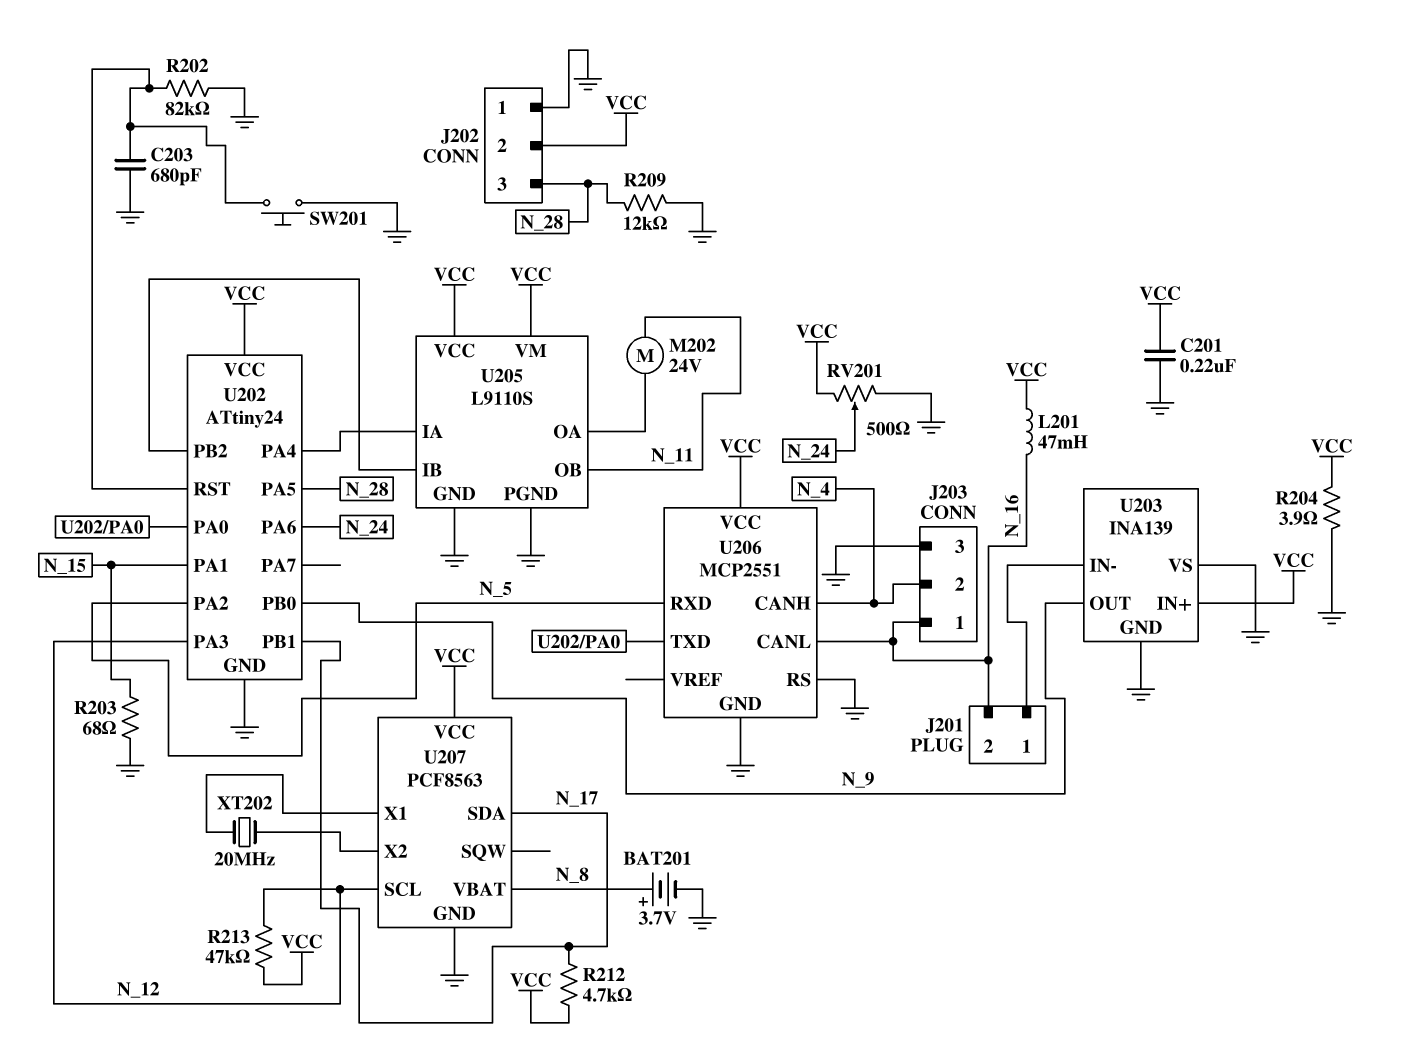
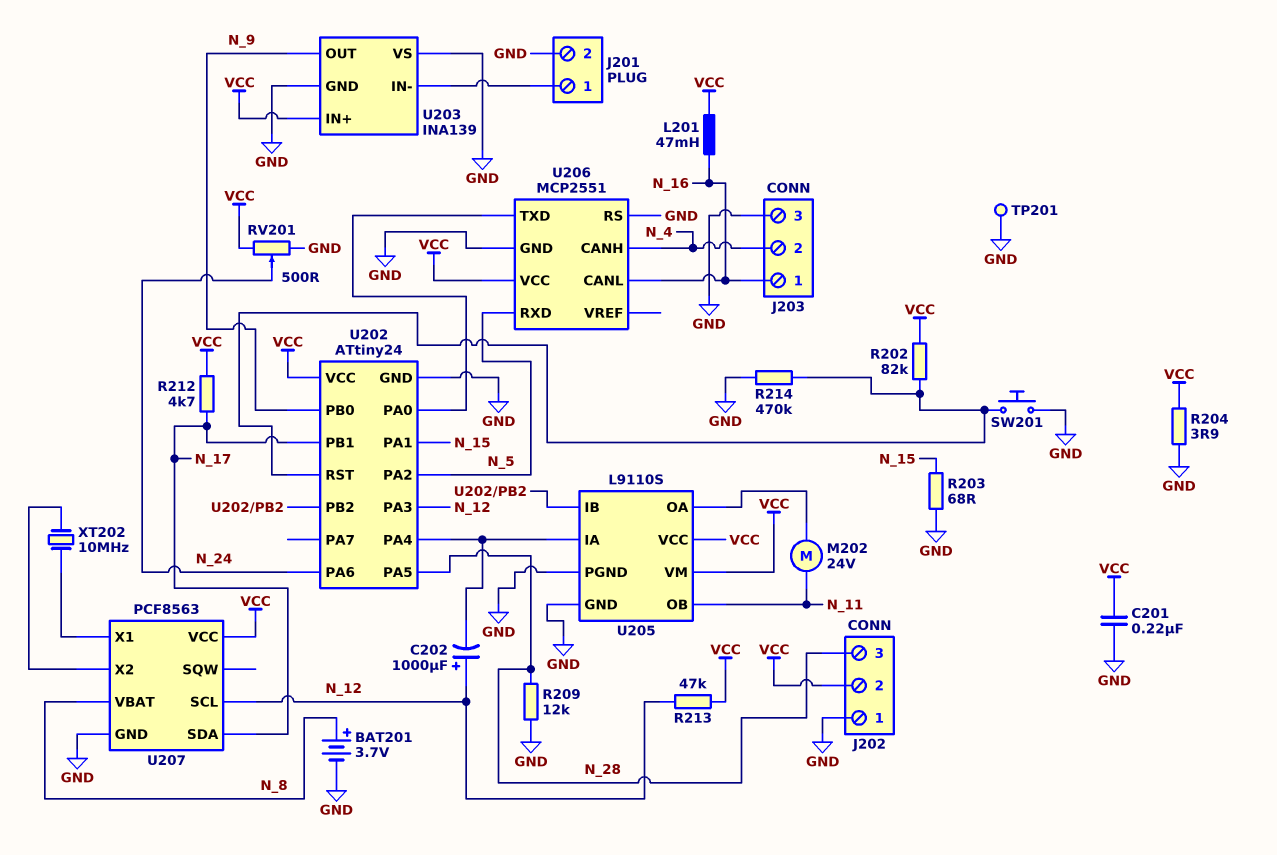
C202: none -> 1000uF (plus N_12, minus U202/PA4)
C203: 680pF (GND, U202/RST) -> none
J201 pin 2: N_16 -> GND
R202: 82k (GND, U202/RST) -> 82k (U202/RST, VCC)
R214: none -> 470k (GND, U202/RST)
TP201: none -> test point (GND)
XT202: 20MHz (U207/X1, U207/X2) -> 10MHz (U207/X1, U207/X2)

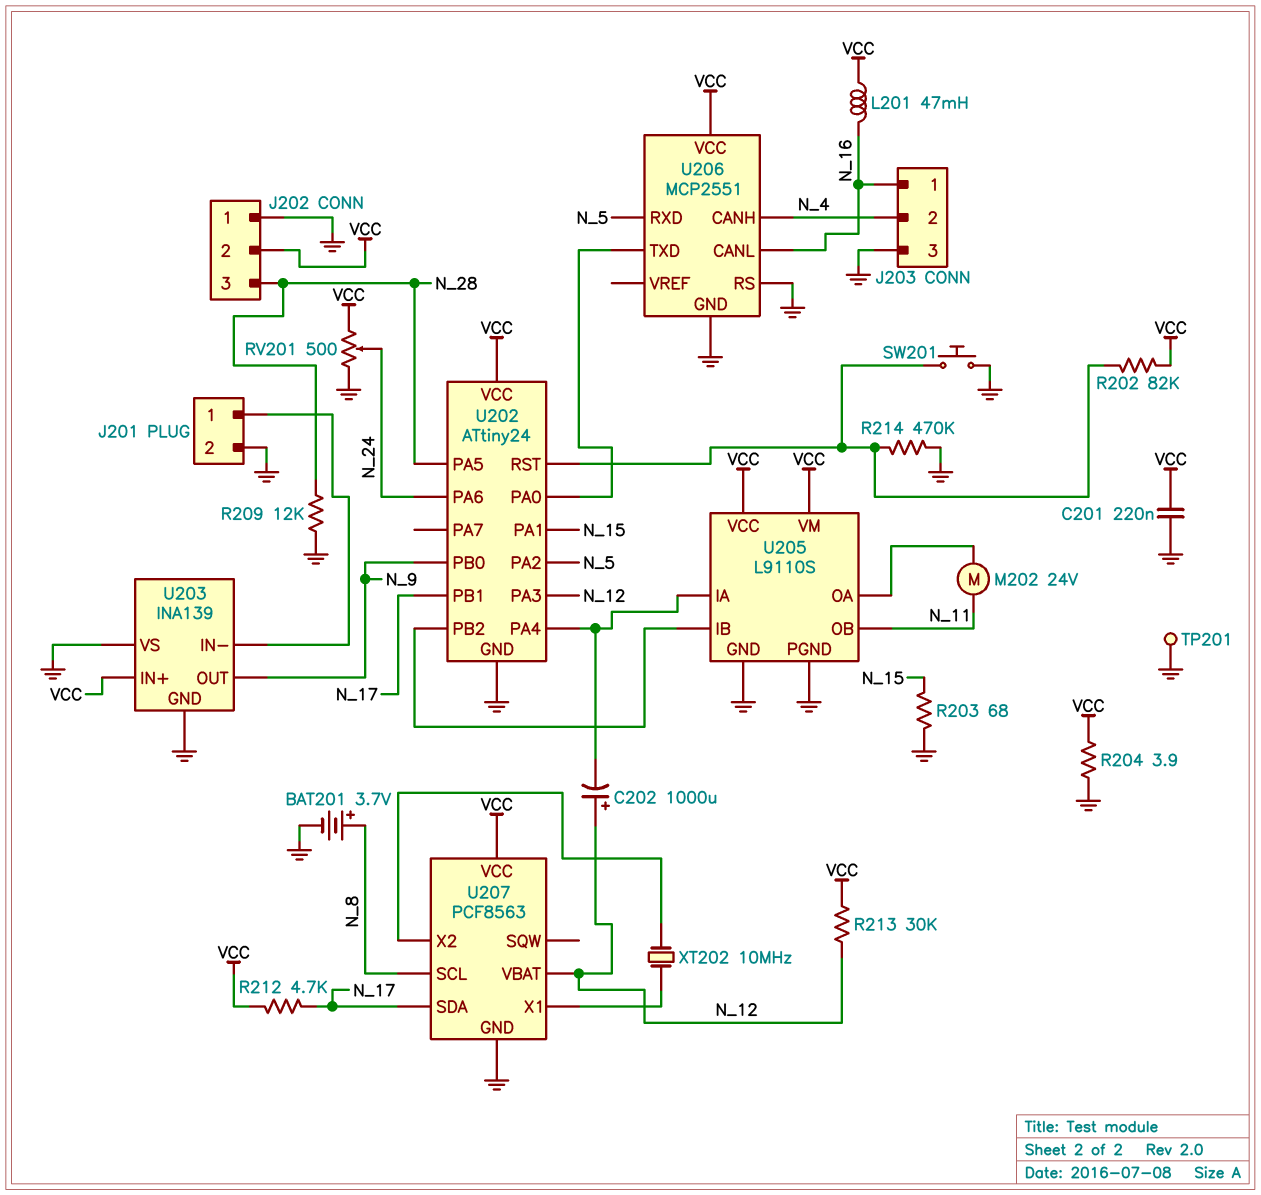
R213: 47k (N_12, VCC) -> 30k (N_12, VCC)
U207 pin SCL: N_12 -> N_8
U207 pin VBAT: N_8 -> N_12

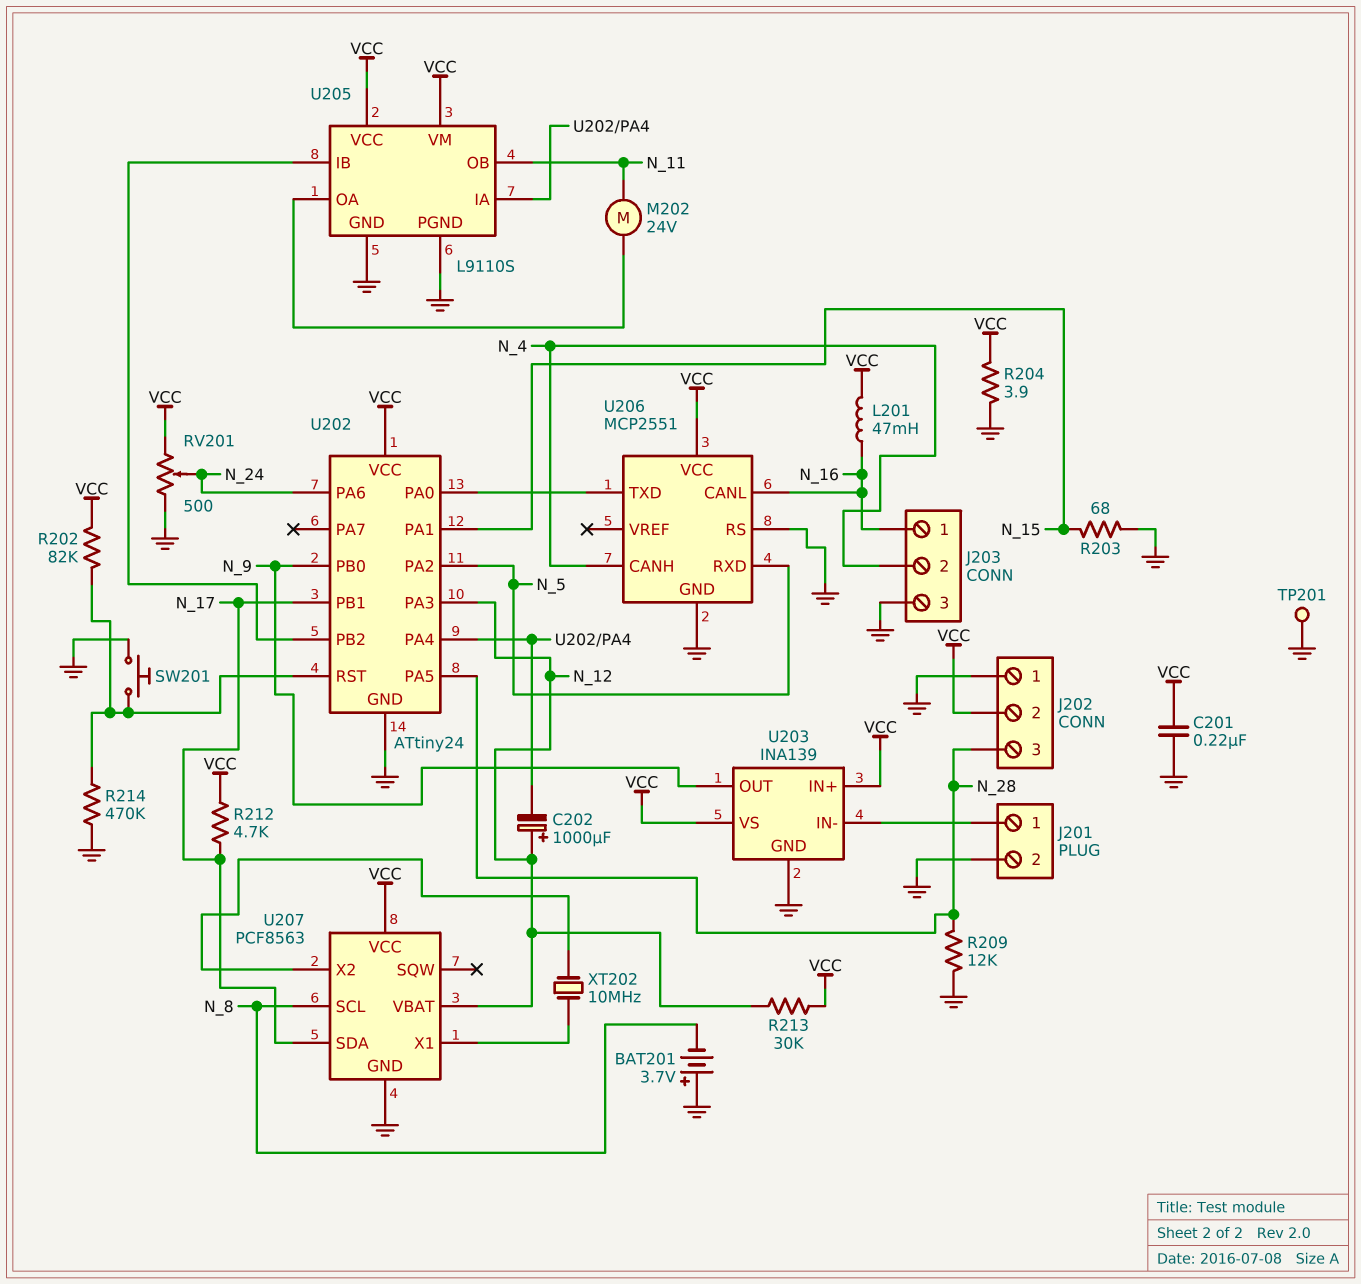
BAT201: 3.7V (plus N_8, minus GND) -> 3.7V (plus GND, minus N_8)
U203 pin VS: GND -> VCC

